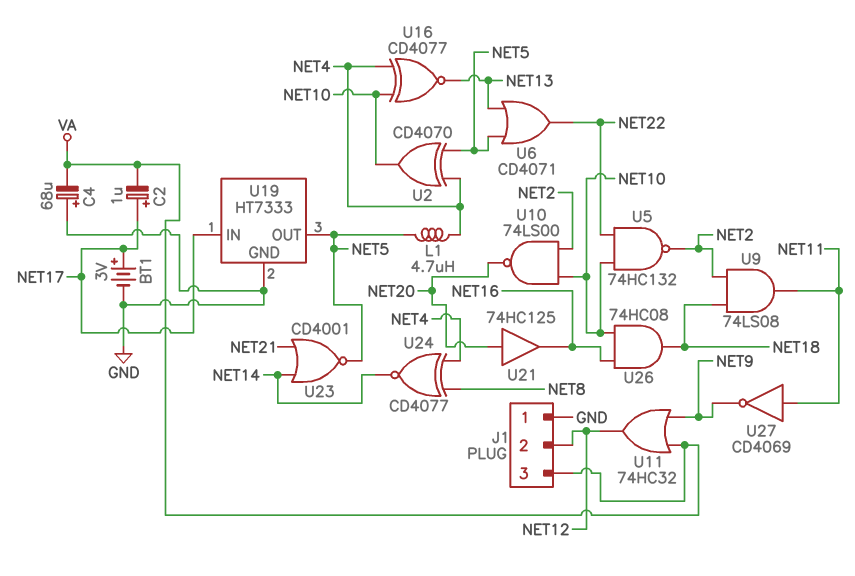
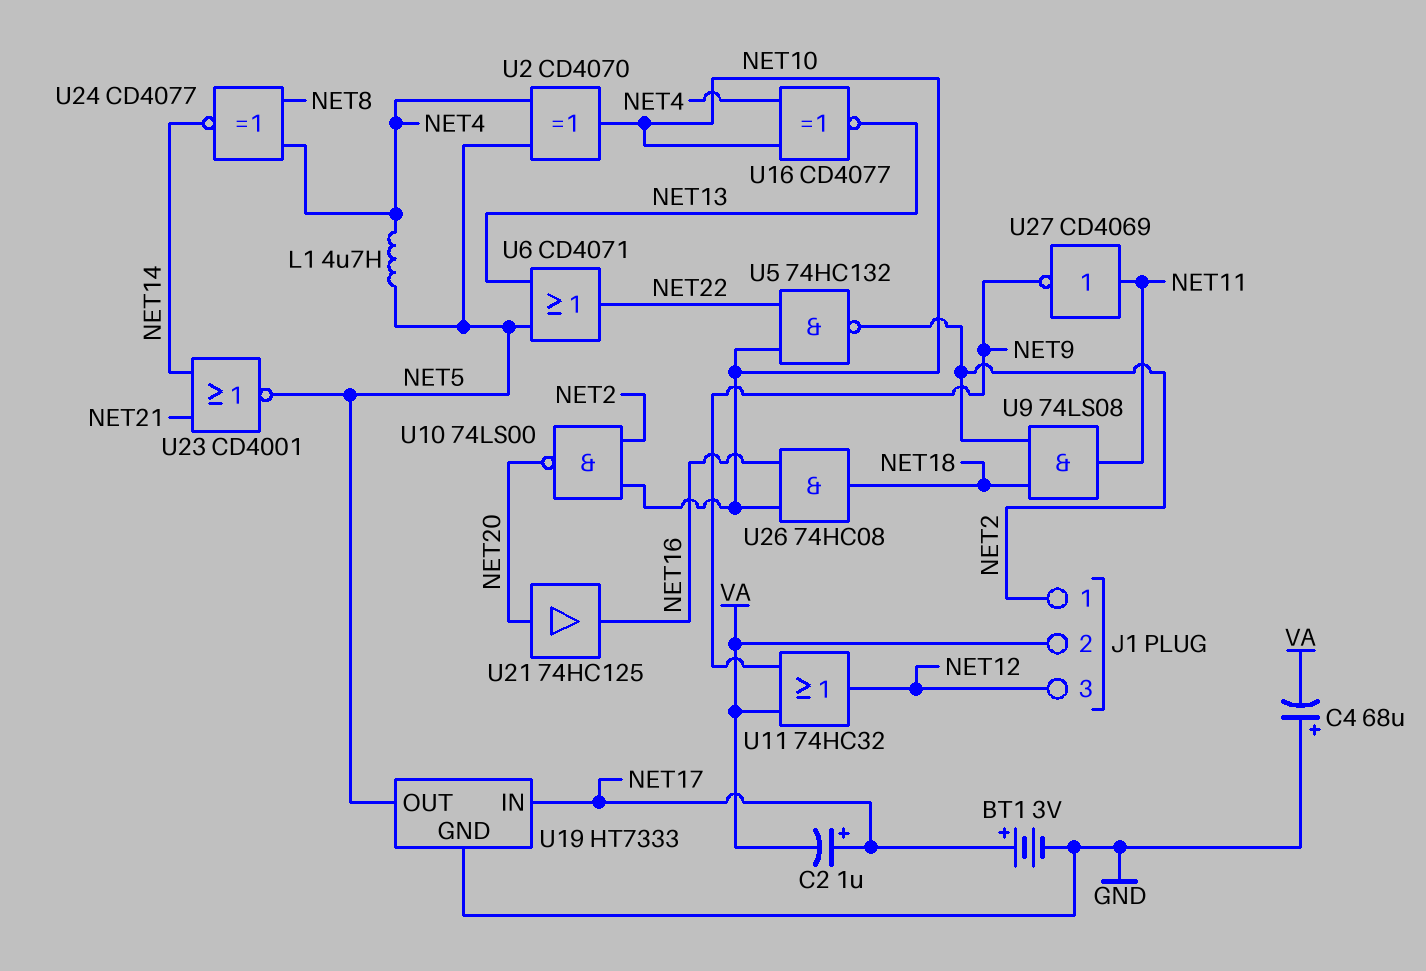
J1 pin 1: GND -> NET2
J1 pin 2: NET12 -> VA
J1 pin 3: VA -> NET12

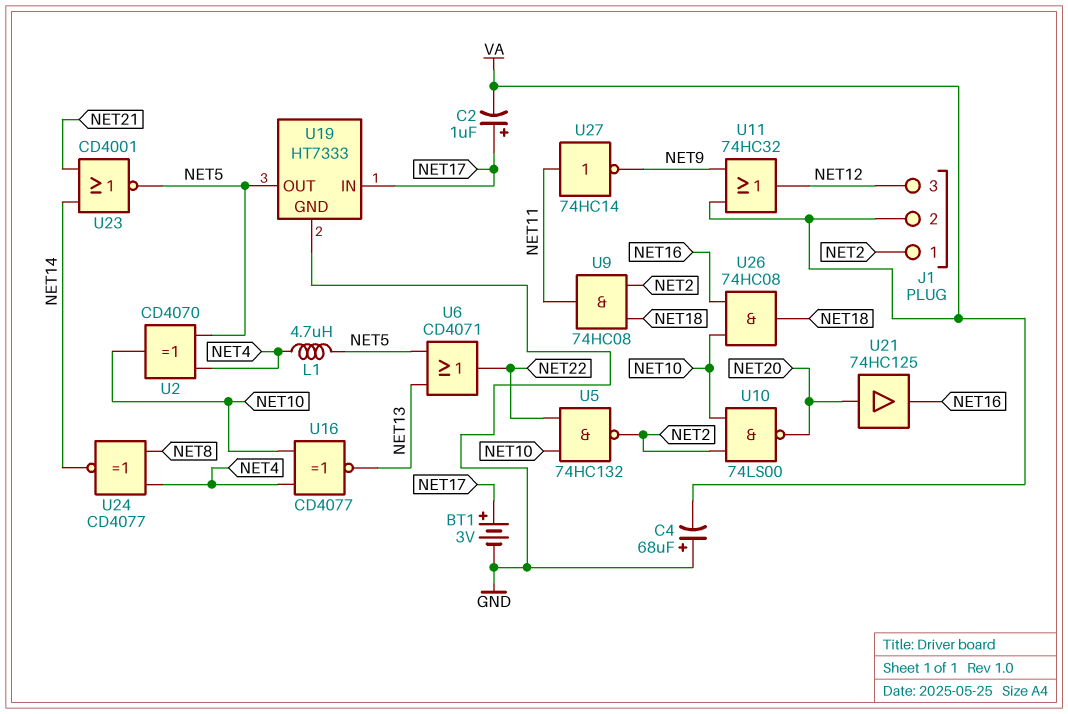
U9: AND 74LS08 (in NET2, in NET18, out NET11) -> AND 74HC08 (in NET2, in NET18, out NET11)
U27: NOT CD4069 (in NET11, out NET9) -> NOT 74HC14 (in NET11, out NET9)

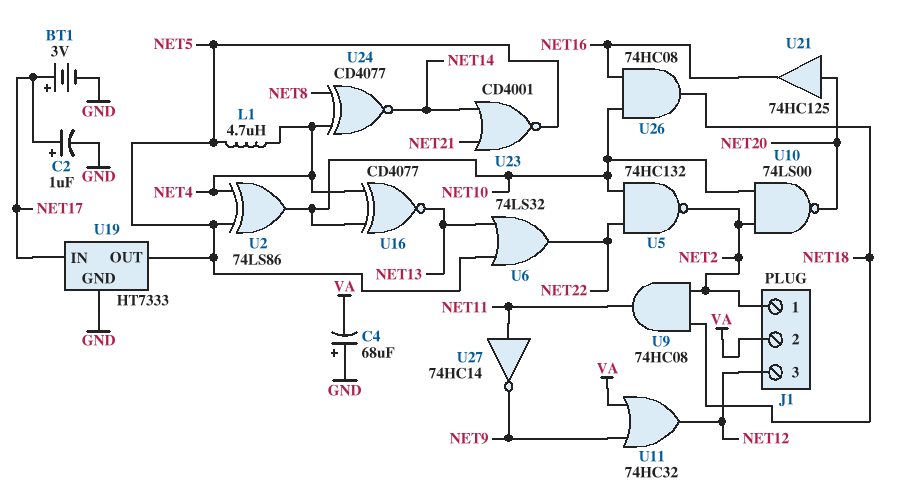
C2: 1uF (plus NET17, minus VA) -> 1uF (plus NET17, minus GND)
U2: XOR CD4070 (in NET4, in NET5, out NET10) -> XOR 74LS86 (in NET4, in NET5, out NET10)
U6: OR CD4071 (in NET5, in NET13, out NET22) -> OR 74LS32 (in NET5, in NET13, out NET22)

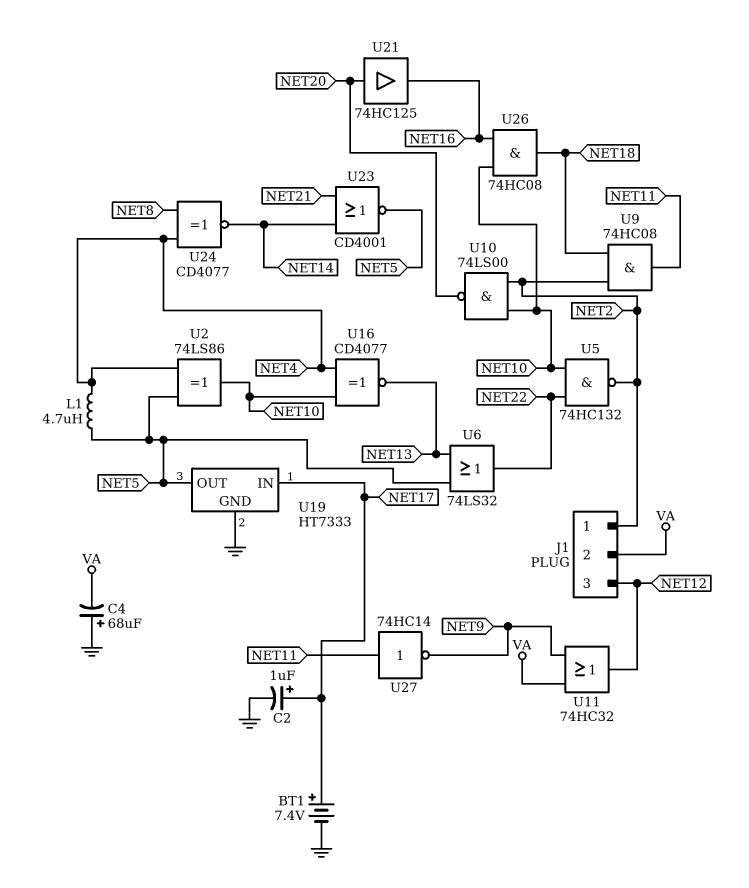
BT1: 3V (plus NET17, minus GND) -> 7.4V (plus NET17, minus GND)

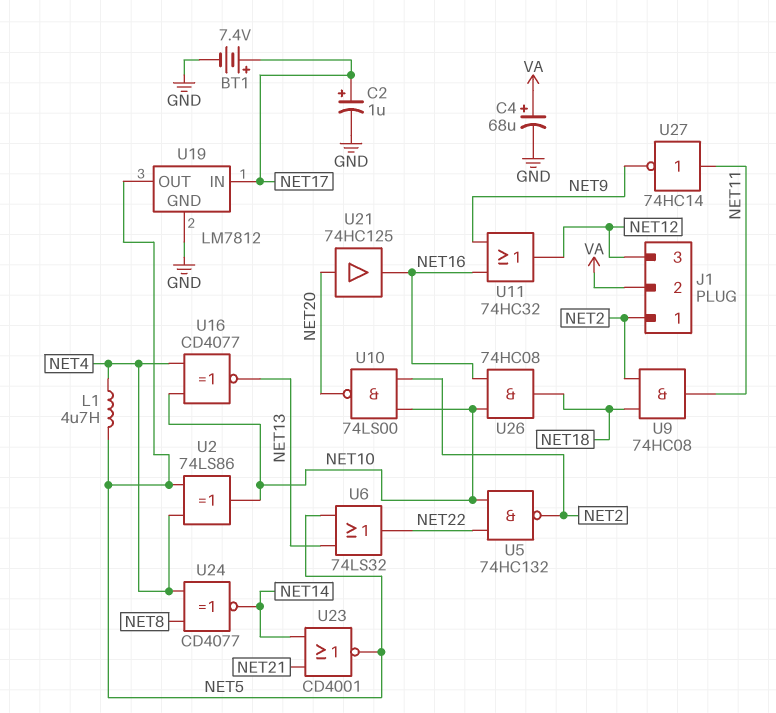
C4: 68uF (plus GND, minus VA) -> 68uF (plus VA, minus GND)
U11: OR 74HC32 (in NET9, in VA, out NET12) -> OR 74HC32 (in NET9, in NET16, out NET12)
U19: HT7333 -> LM7812

